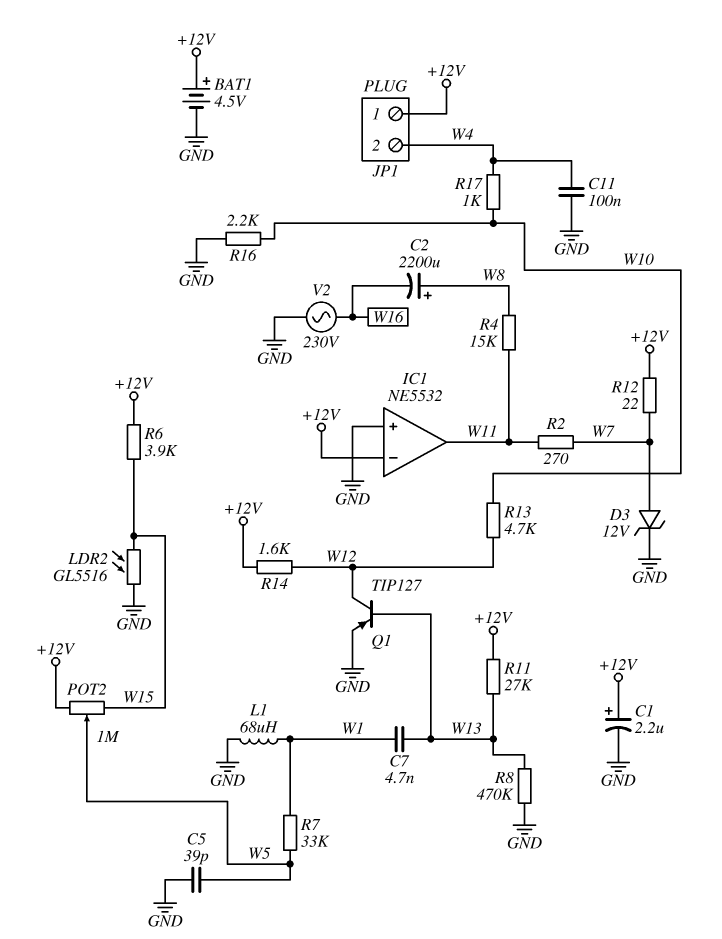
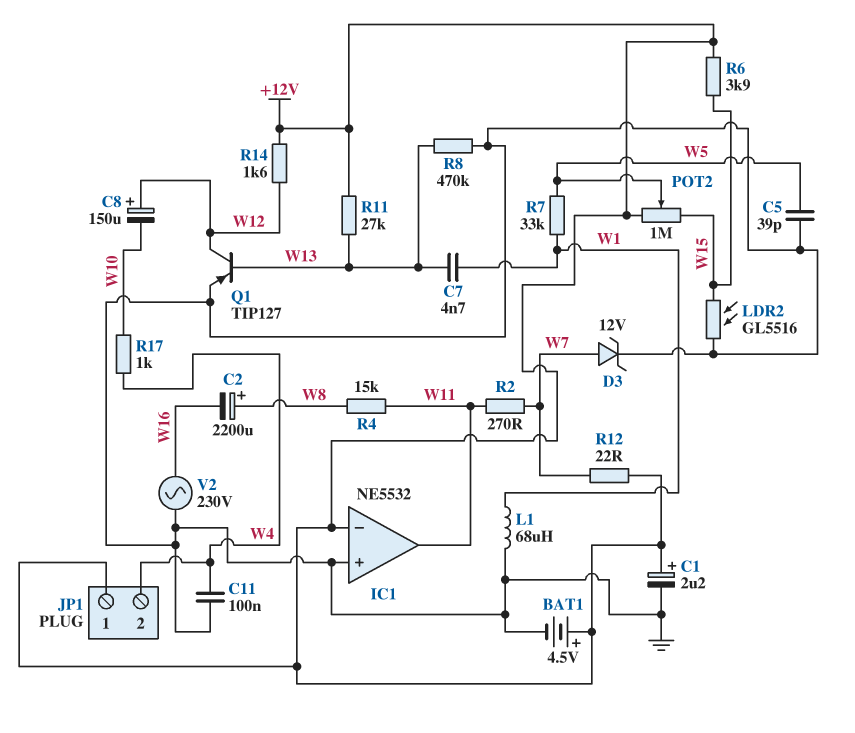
C8: none -> 150uF (plus W12, minus W10)
R13: 4.7k (W10, W12) -> none
R16: 2.2k (GND, W10) -> none

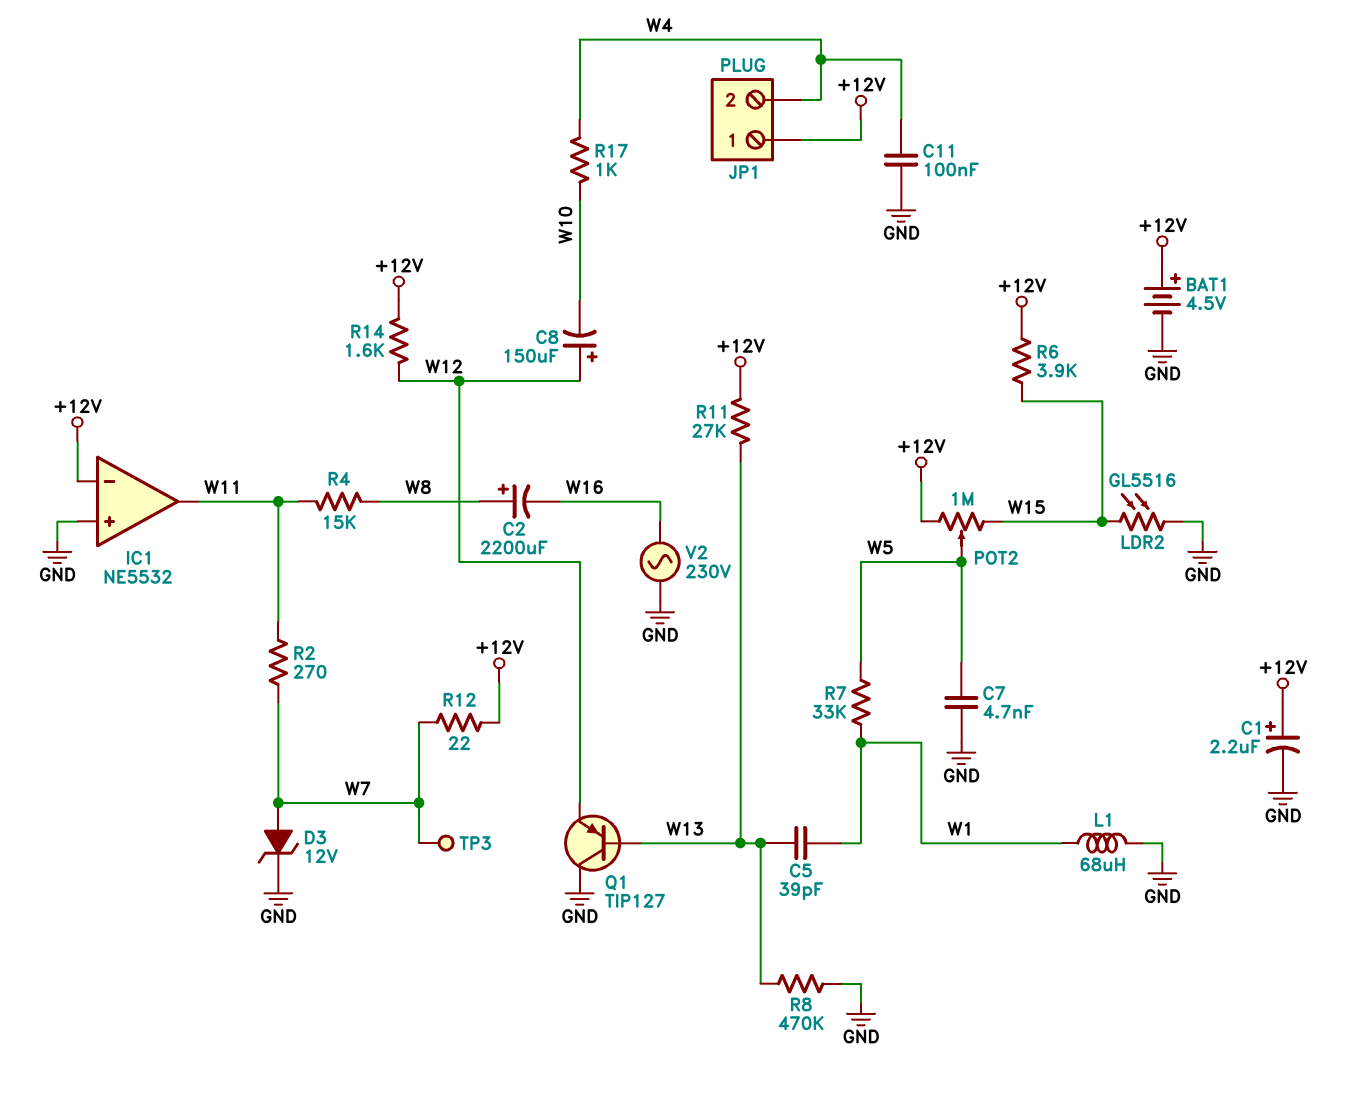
C5: 39pF (GND, W5) -> 39pF (W1, W13)
C7: 4.7nF (W1, W13) -> 4.7nF (GND, W5)
Q1: PNP TIP127 (B W13, C W12, E GND) -> PNP TIP127 (B W13, C GND, E W12)
TP3: none -> test point (W7)

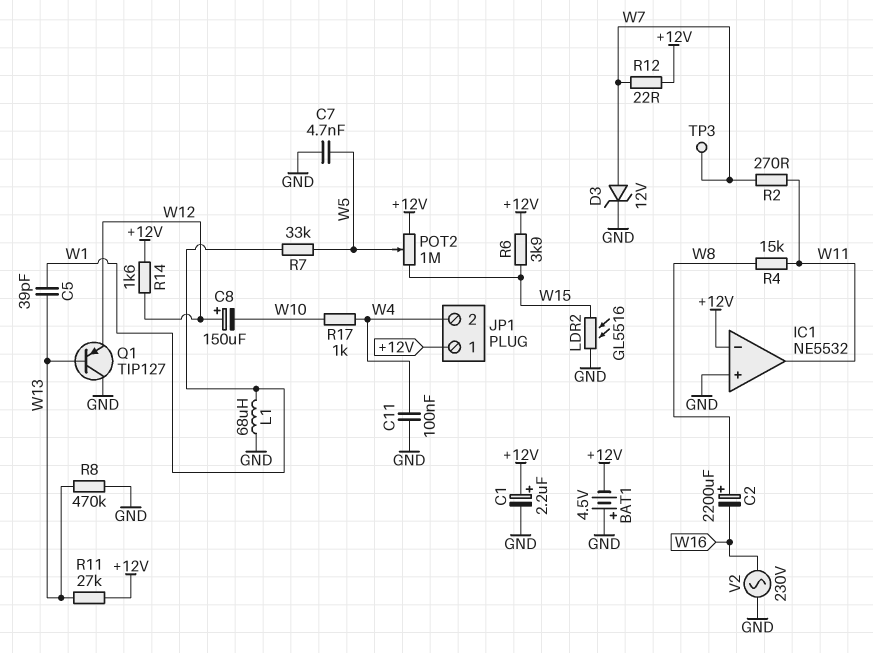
BAT1: 4.5V (plus +12V, minus GND) -> 4.5V (plus GND, minus +12V)

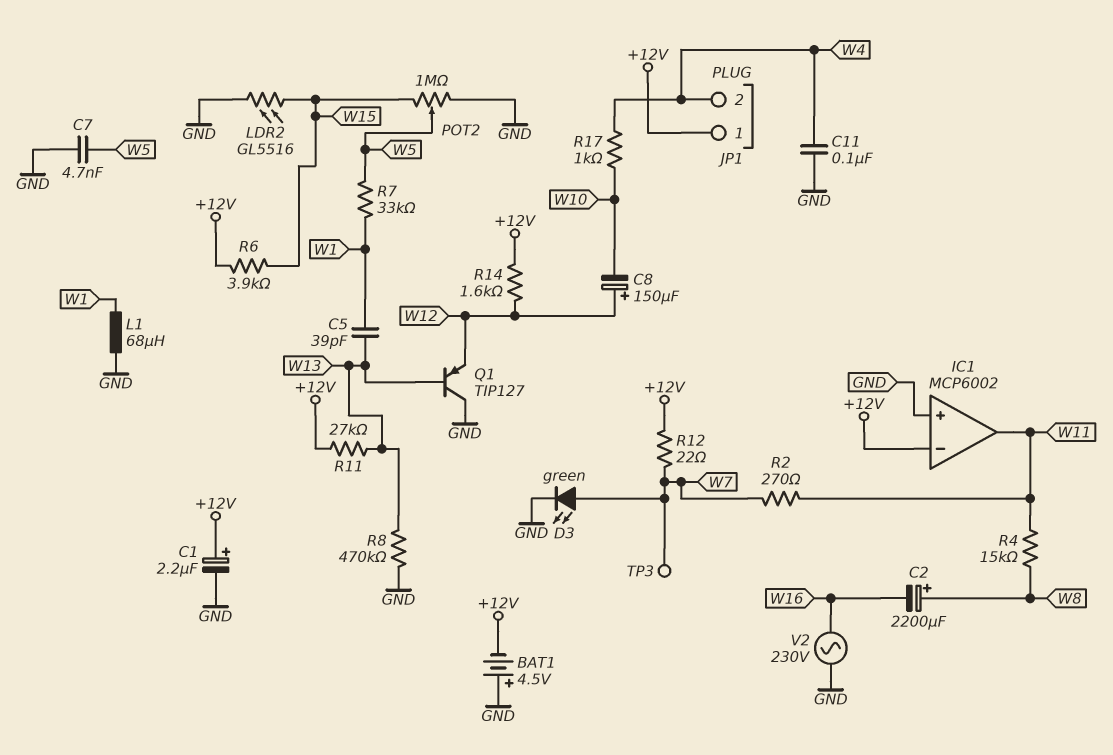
D3: zener 12V (A W7, K GND) -> LED green (A W7, K GND)
IC1: NE5532 -> MCP6002
POT2: 1M (+12V, W15, wiper W5) -> 1M (GND, W15, wiper W5)

